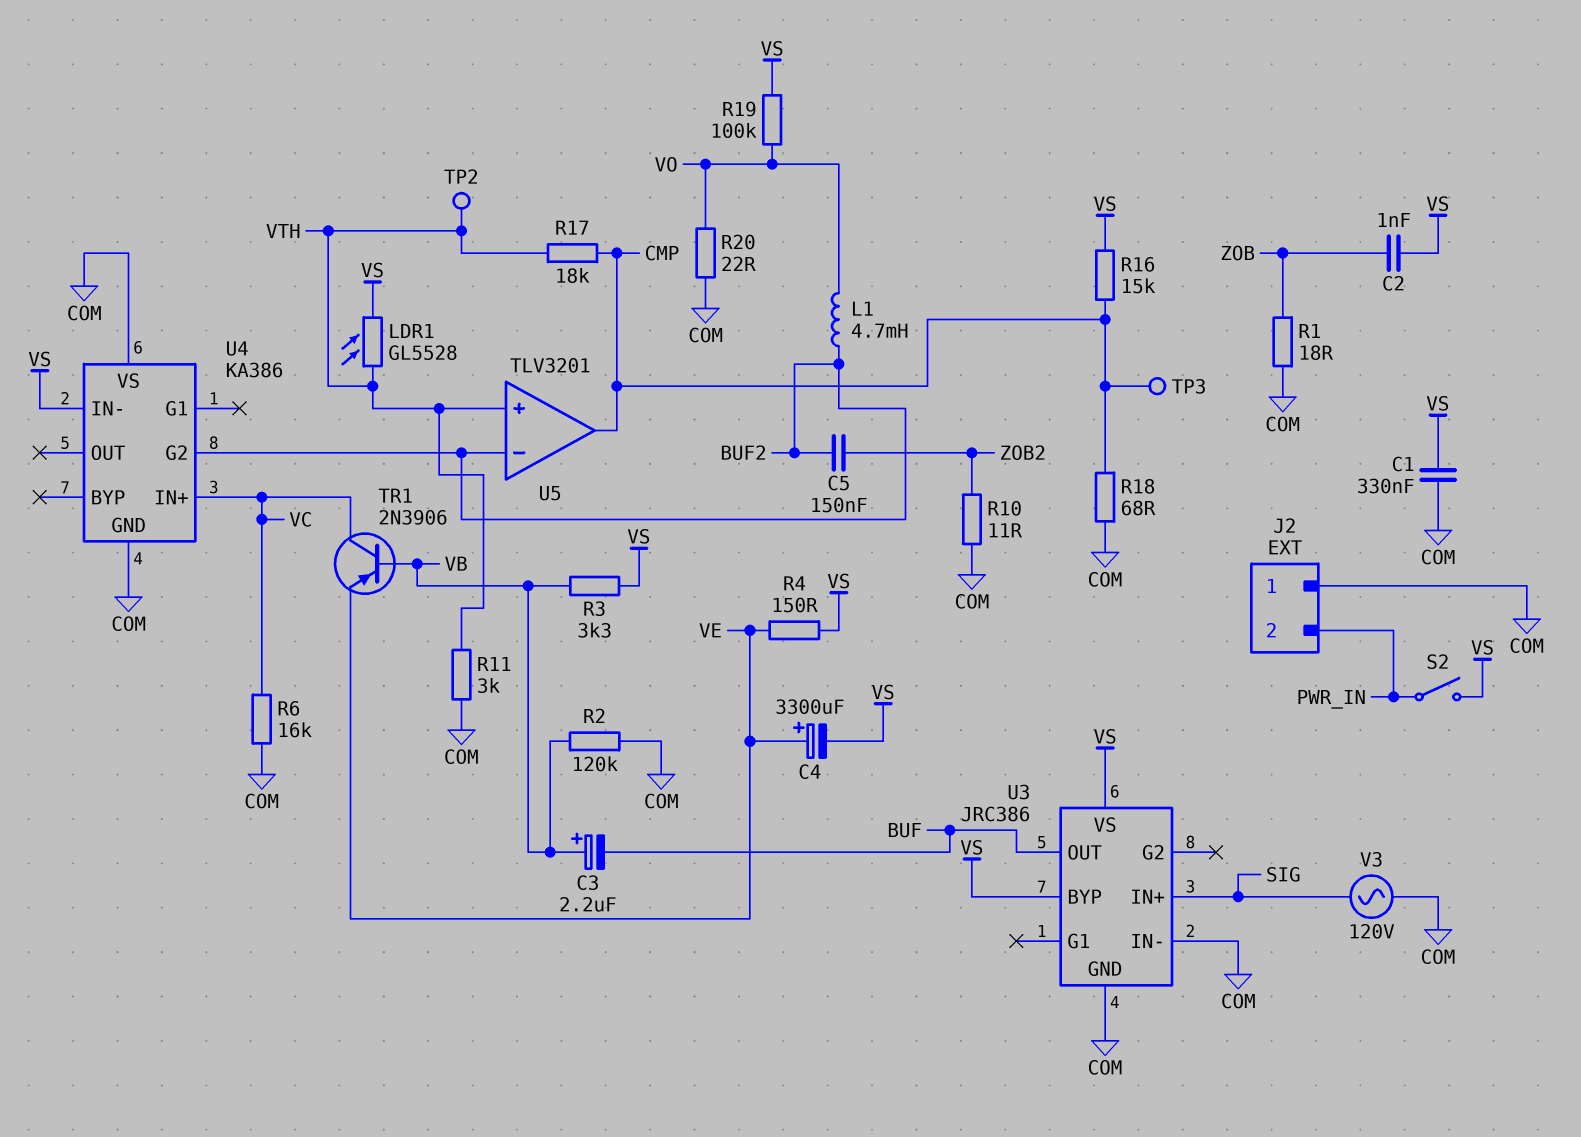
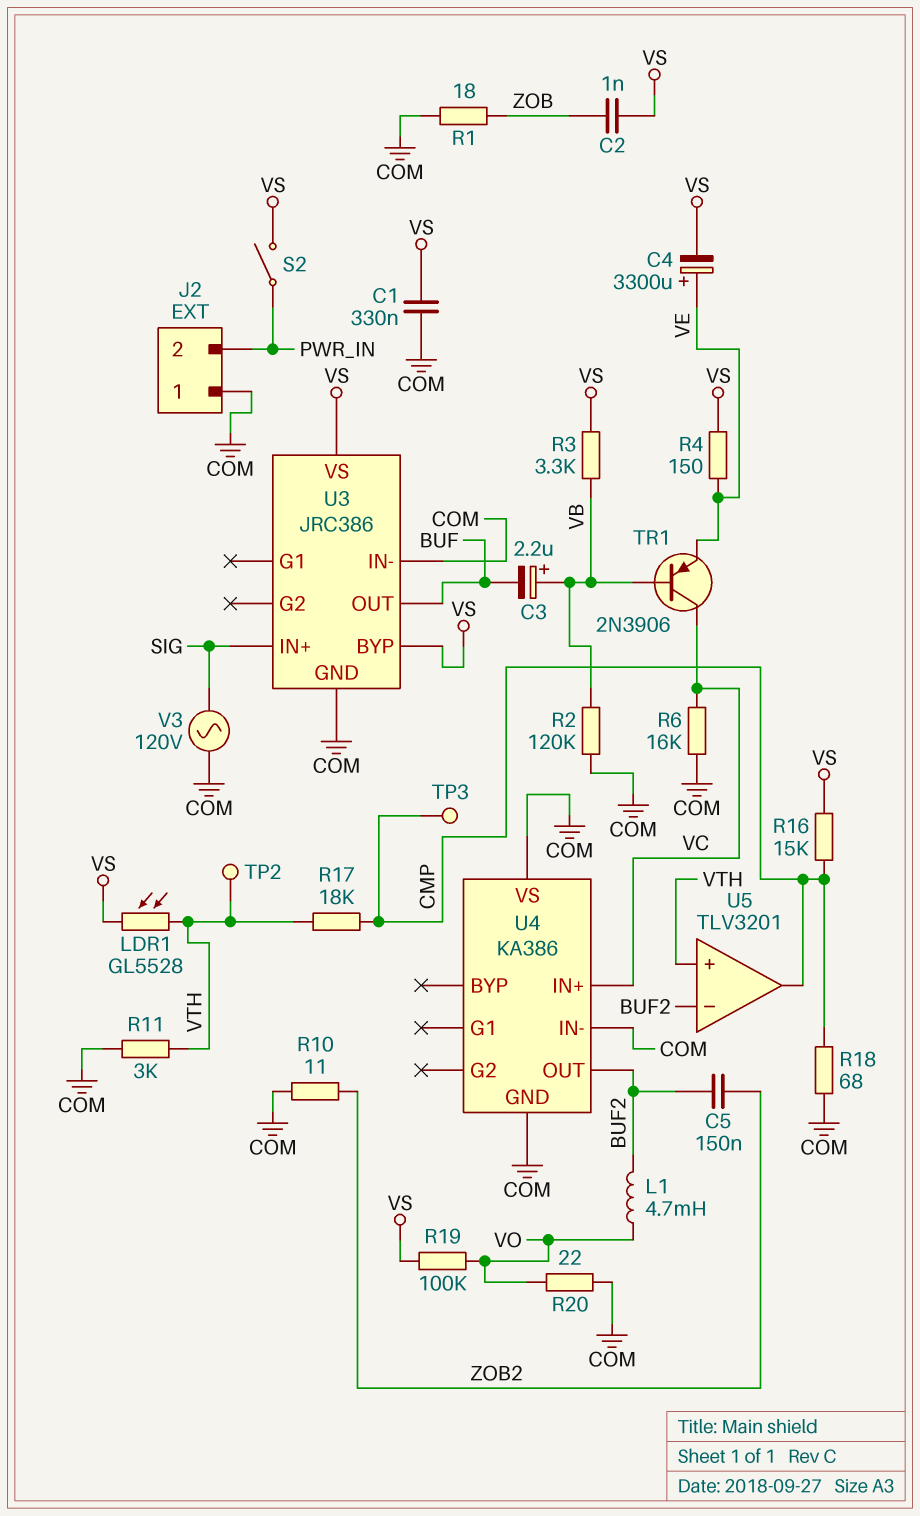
U4 pin G2: BUF2 -> none
U4 pin IN-: VS -> COM
U4 pin OUT: none -> BUF2

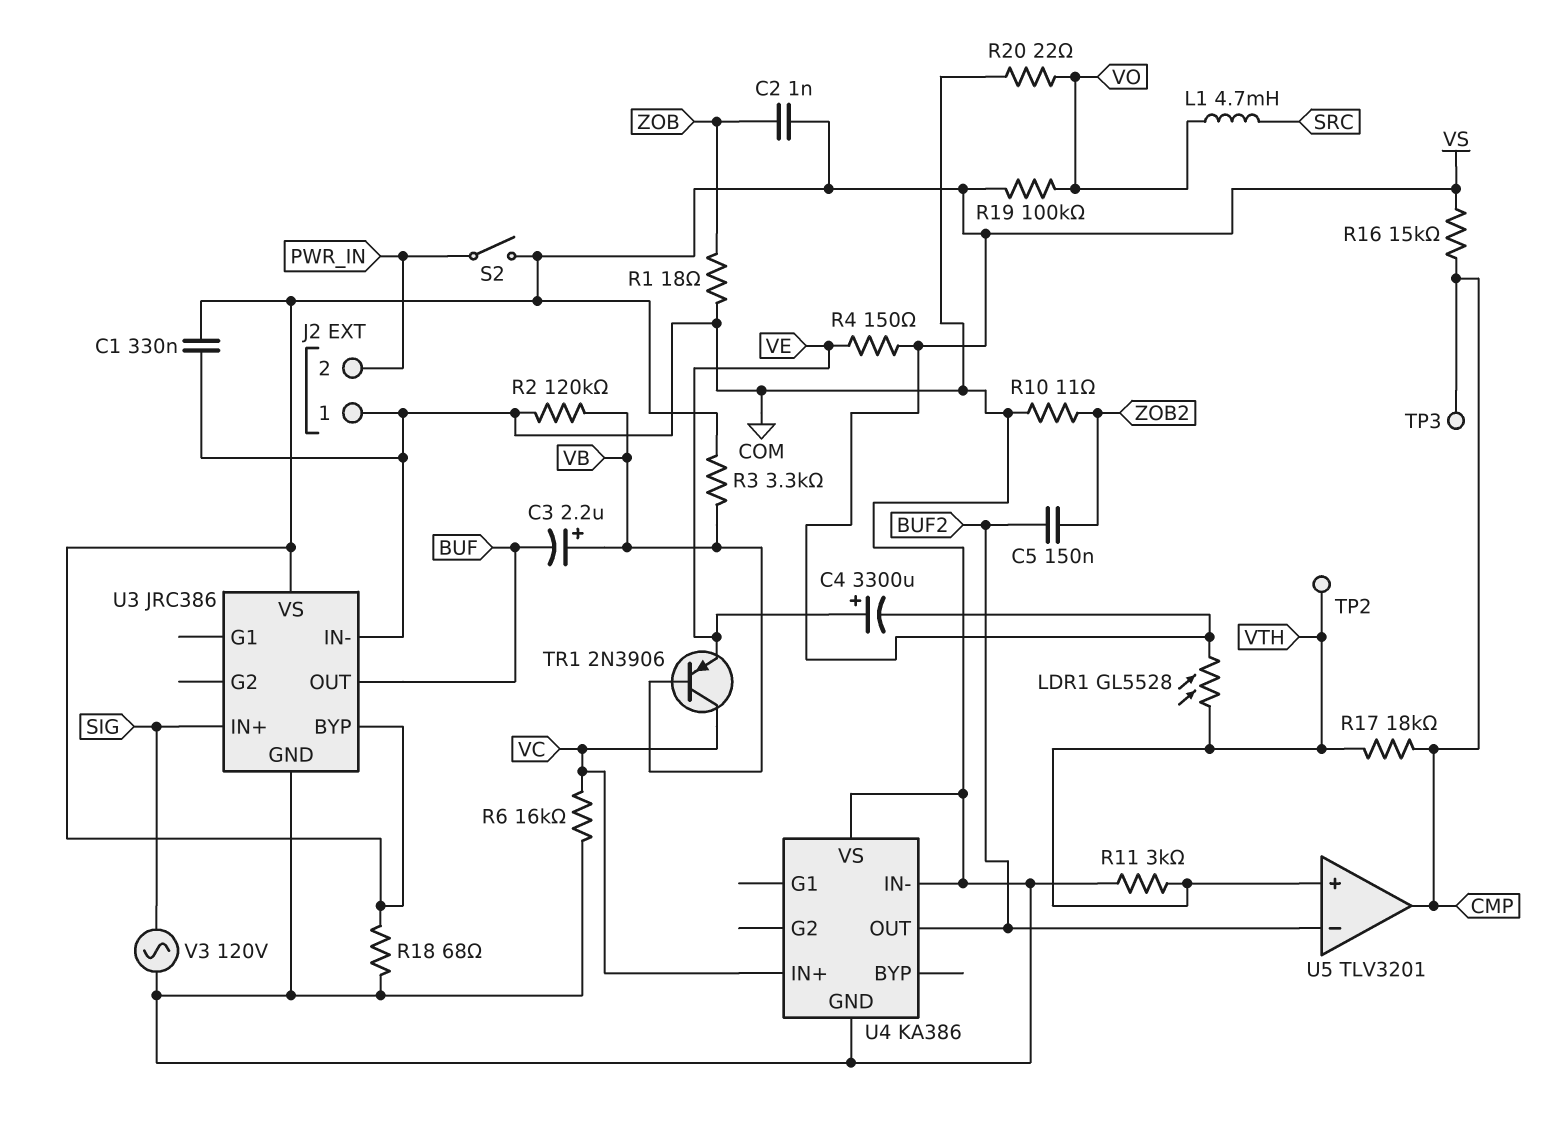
L1: 4.7mH (BUF2, VO) -> 4.7mH (SRC, VO)
R18: 68 (CMP, COM) -> 68 (COM, VS)

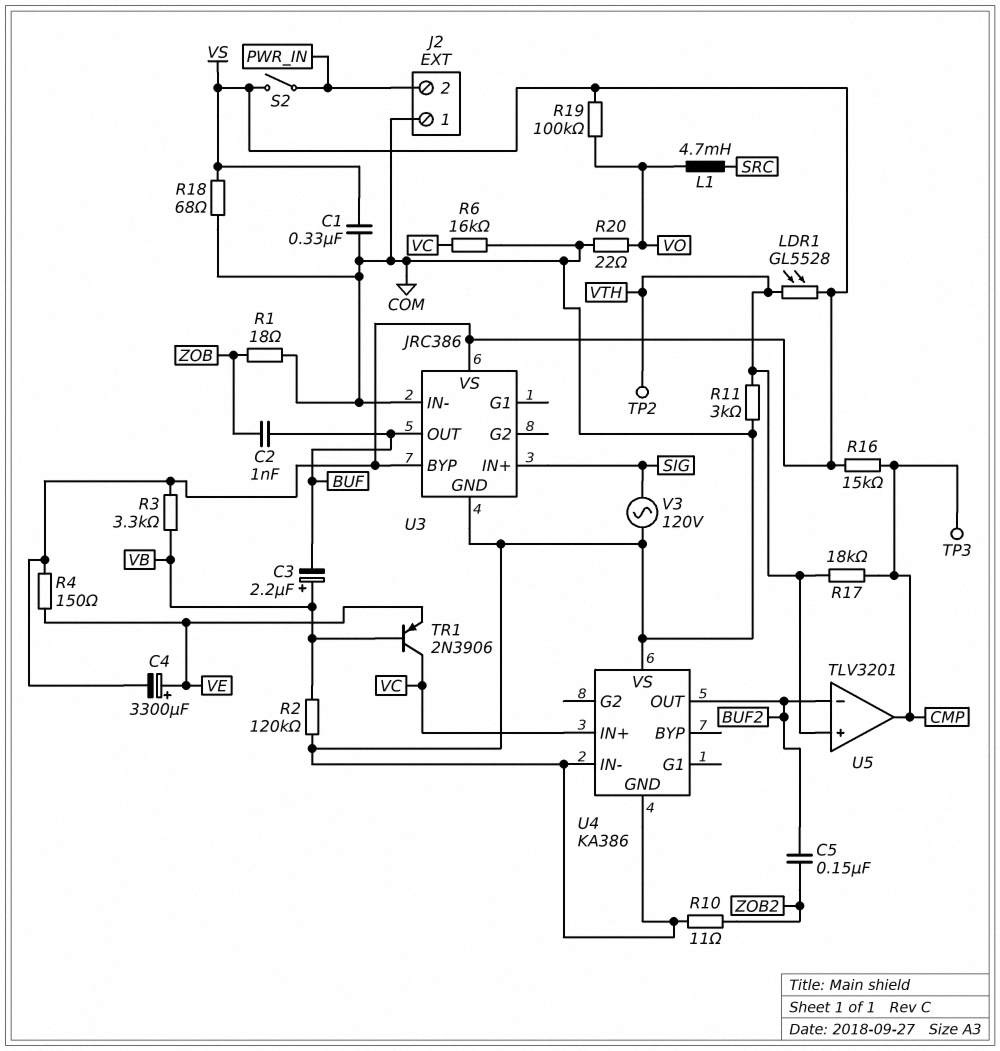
C2: 1nF (VS, ZOB) -> 1nF (BUF, ZOB)

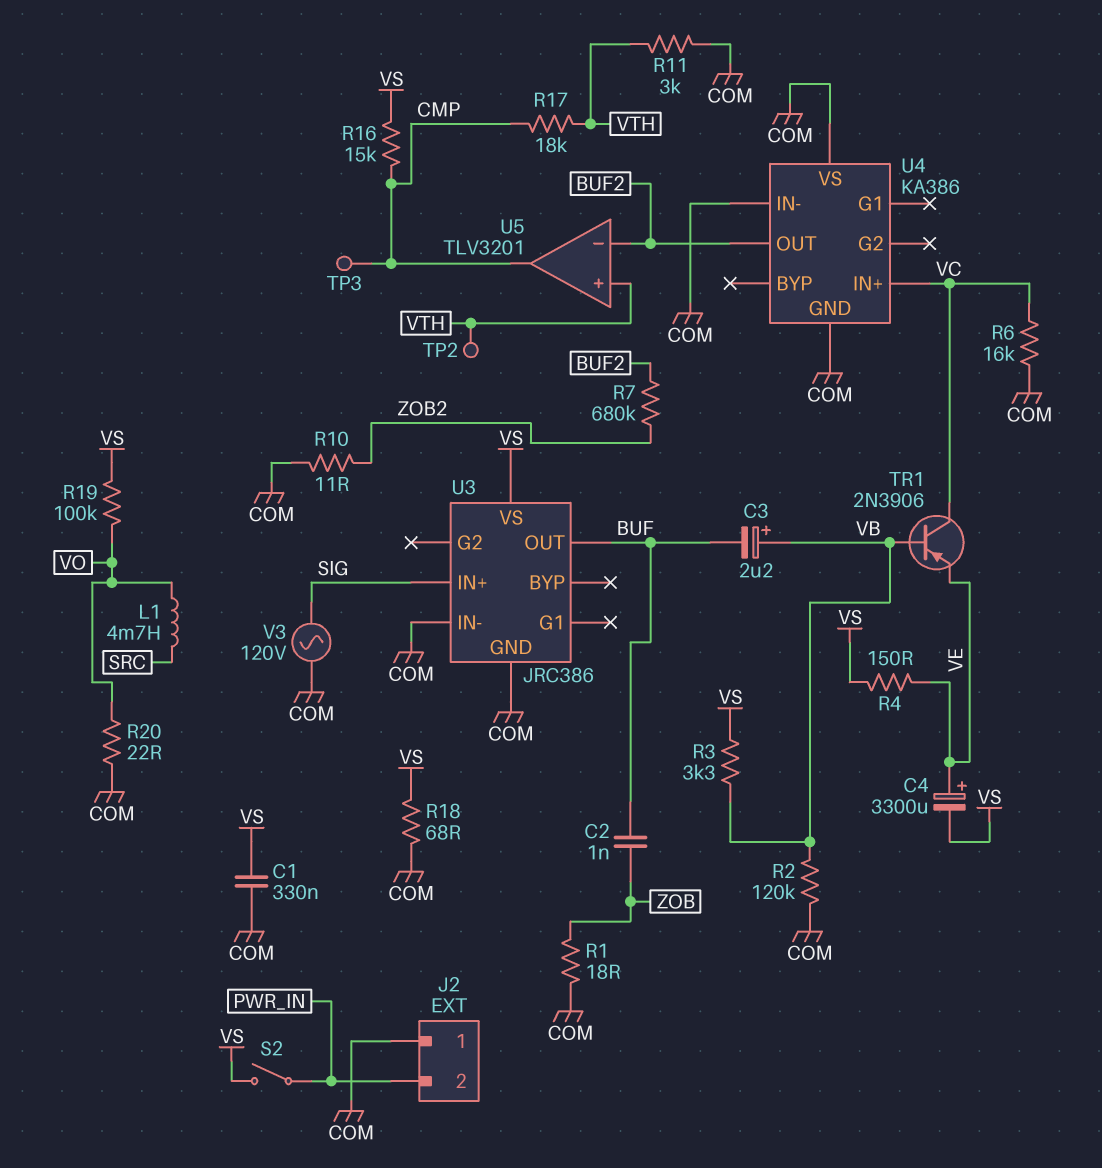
C5: 150nF (BUF2, ZOB2) -> none
LDR1: GL5528 (VS, VTH) -> none
R7: none -> 680k (BUF2, ZOB2)
U3 pin BYP: VS -> none

